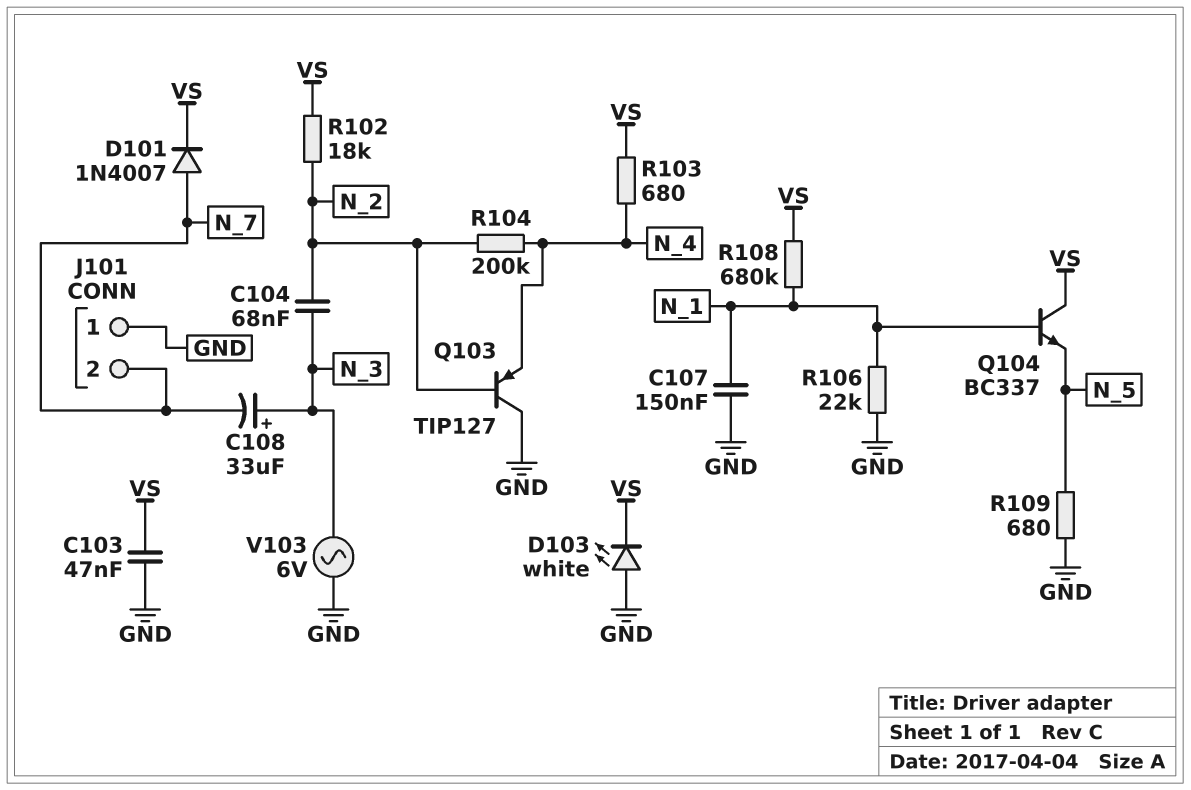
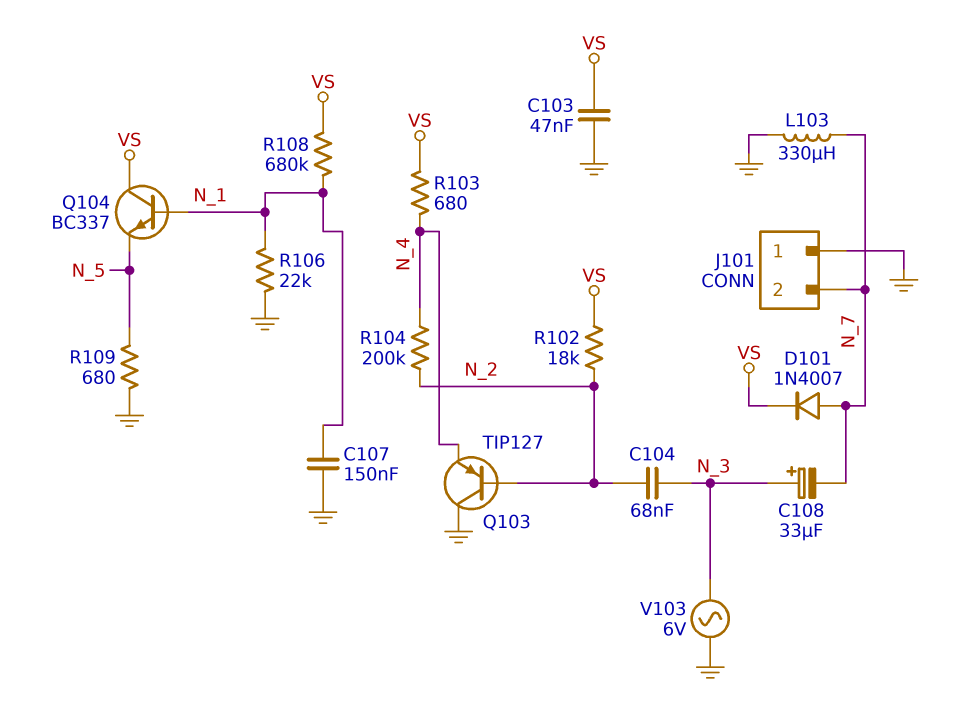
D103: LED white (A GND, K VS) -> none
L103: none -> 330uH (GND, N_7)

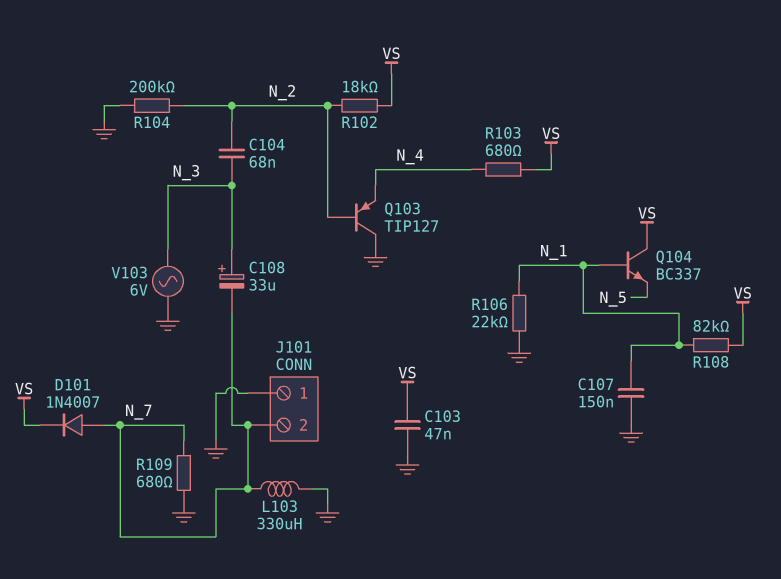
R104: 200k (N_2, N_4) -> 200k (GND, N_2)
R108: 680k (N_1, VS) -> 82k (N_1, VS)
R109: 680 (GND, N_5) -> 680 (GND, N_7)

